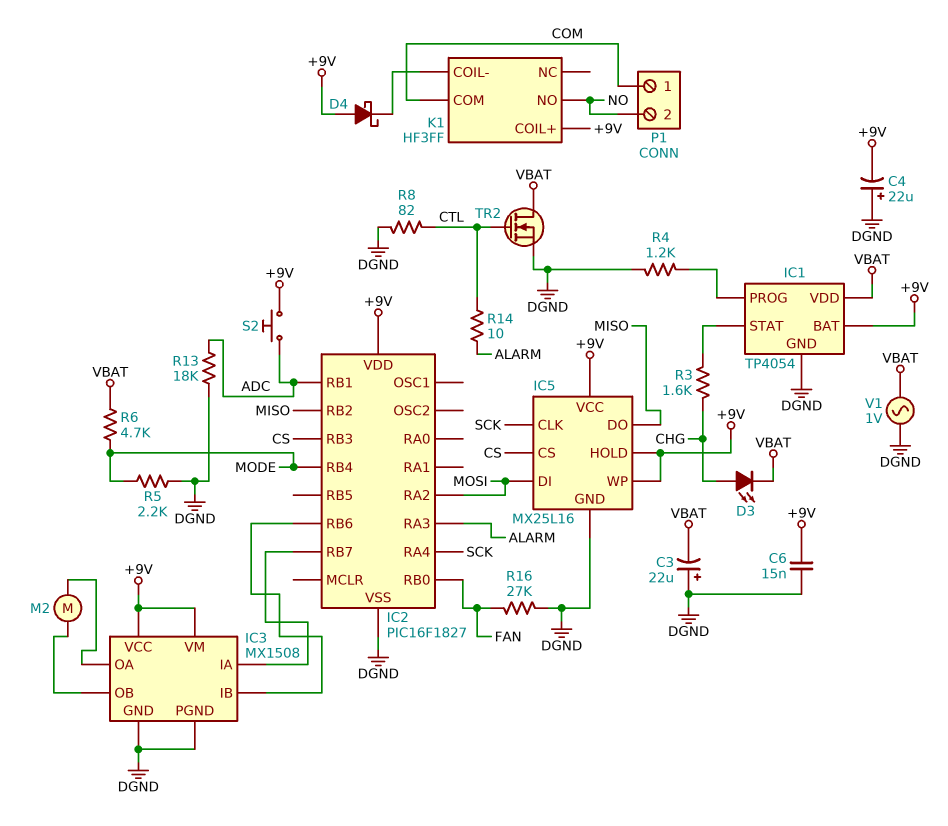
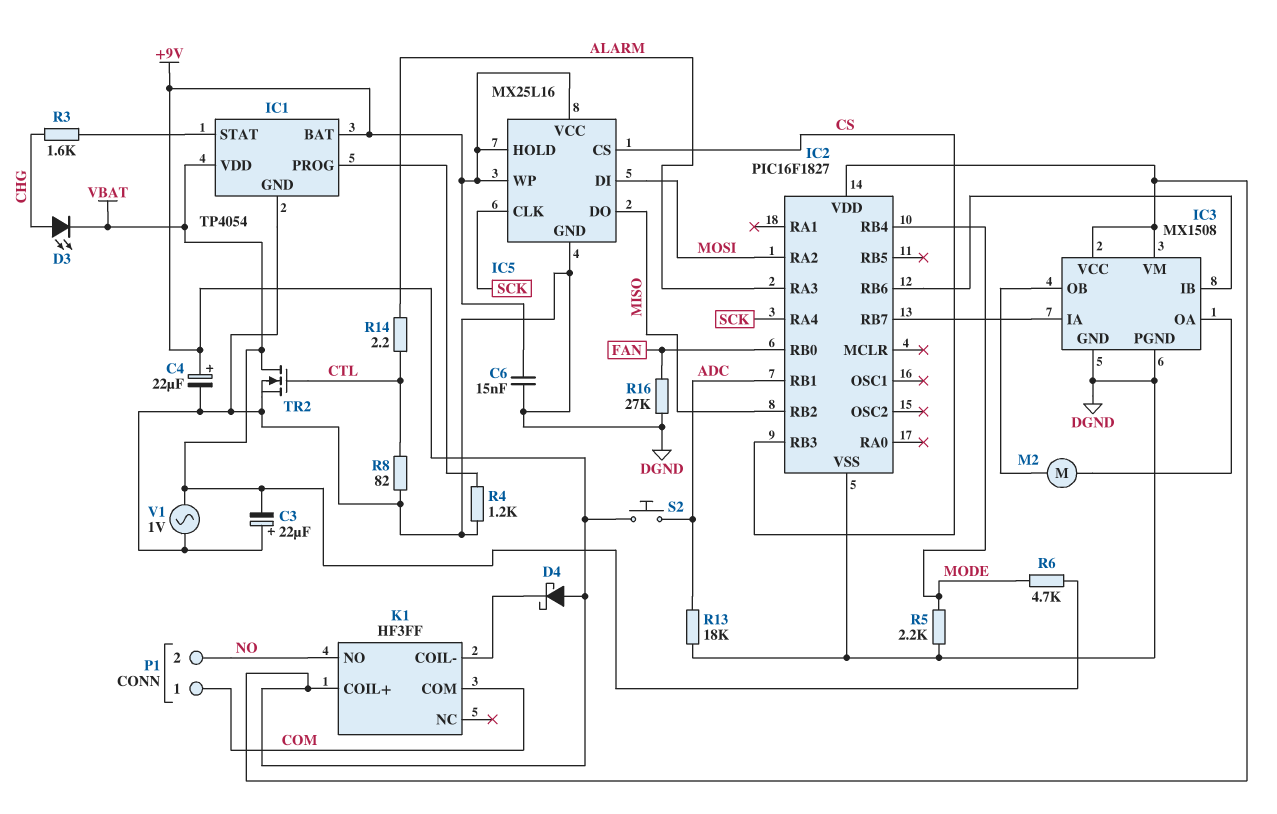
C4: 22uF (plus DGND, minus +9V) -> 22uF (plus +9V, minus DGND)
R14: 10 (ALARM, CTL) -> 2.2 (ALARM, CTL)

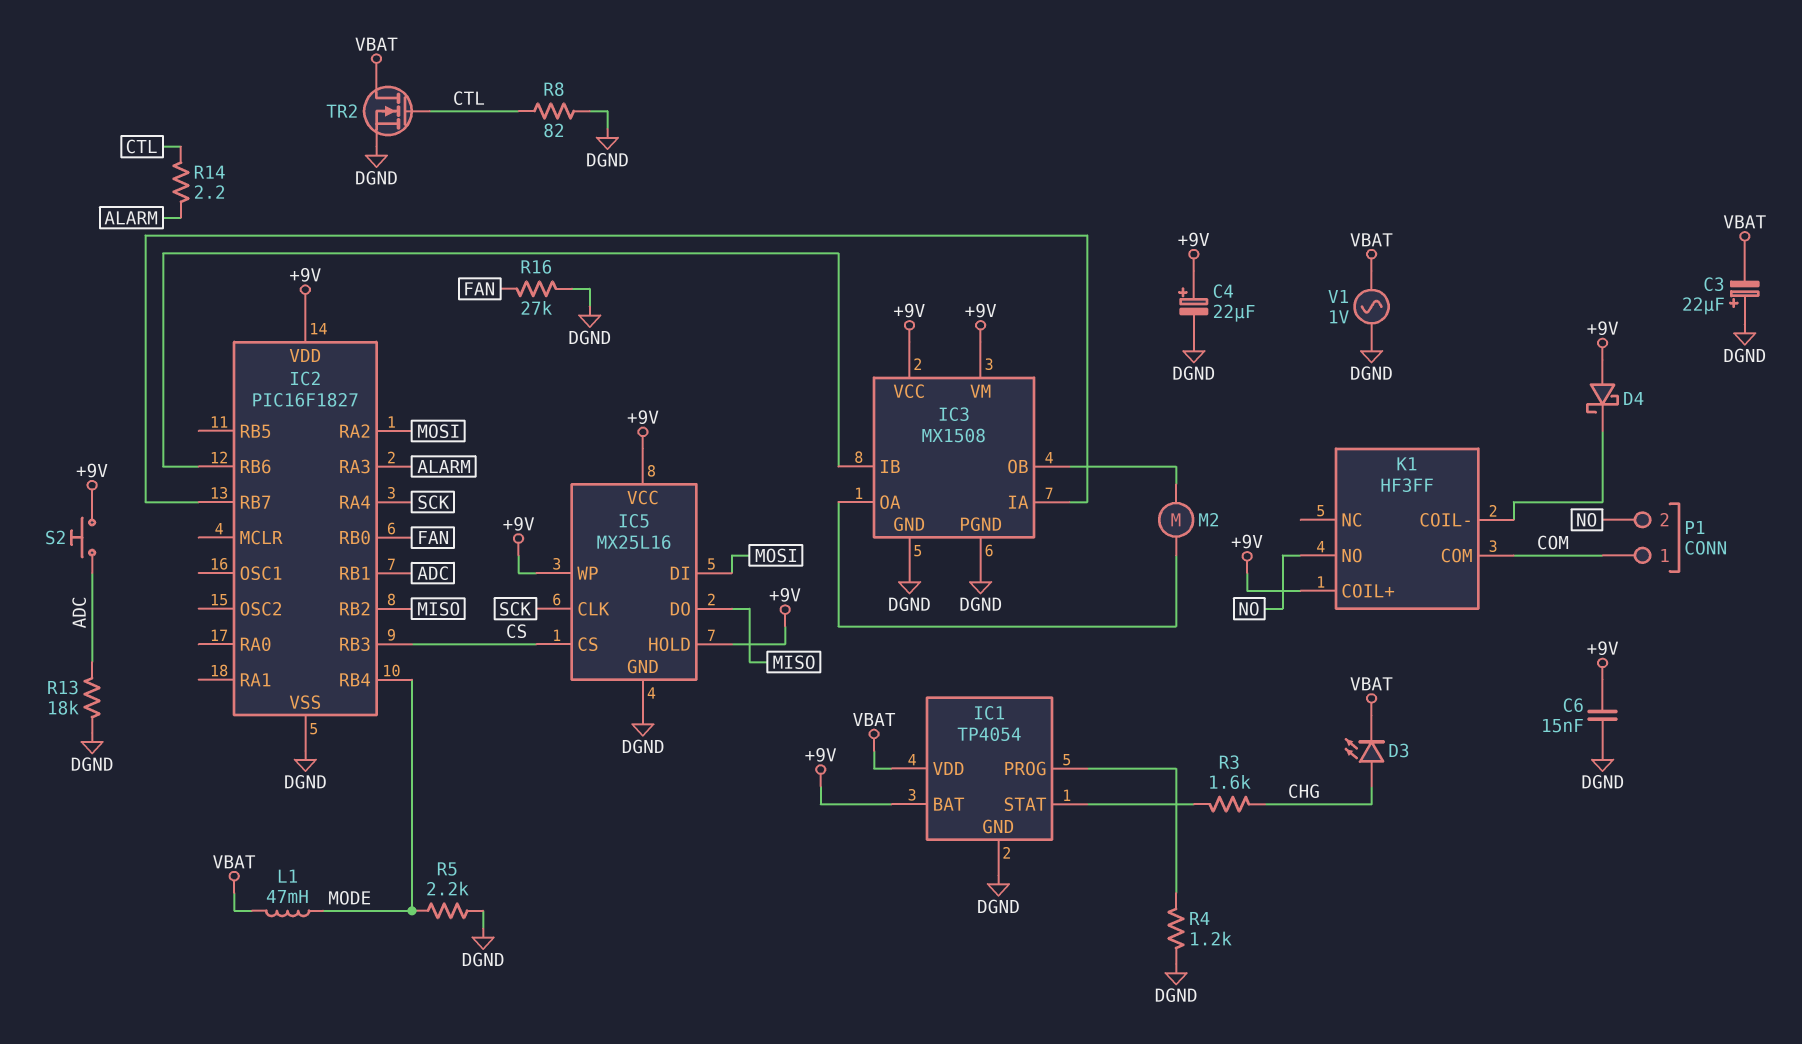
L1: none -> 47mH (MODE, VBAT)
R6: 4.7k (MODE, VBAT) -> none

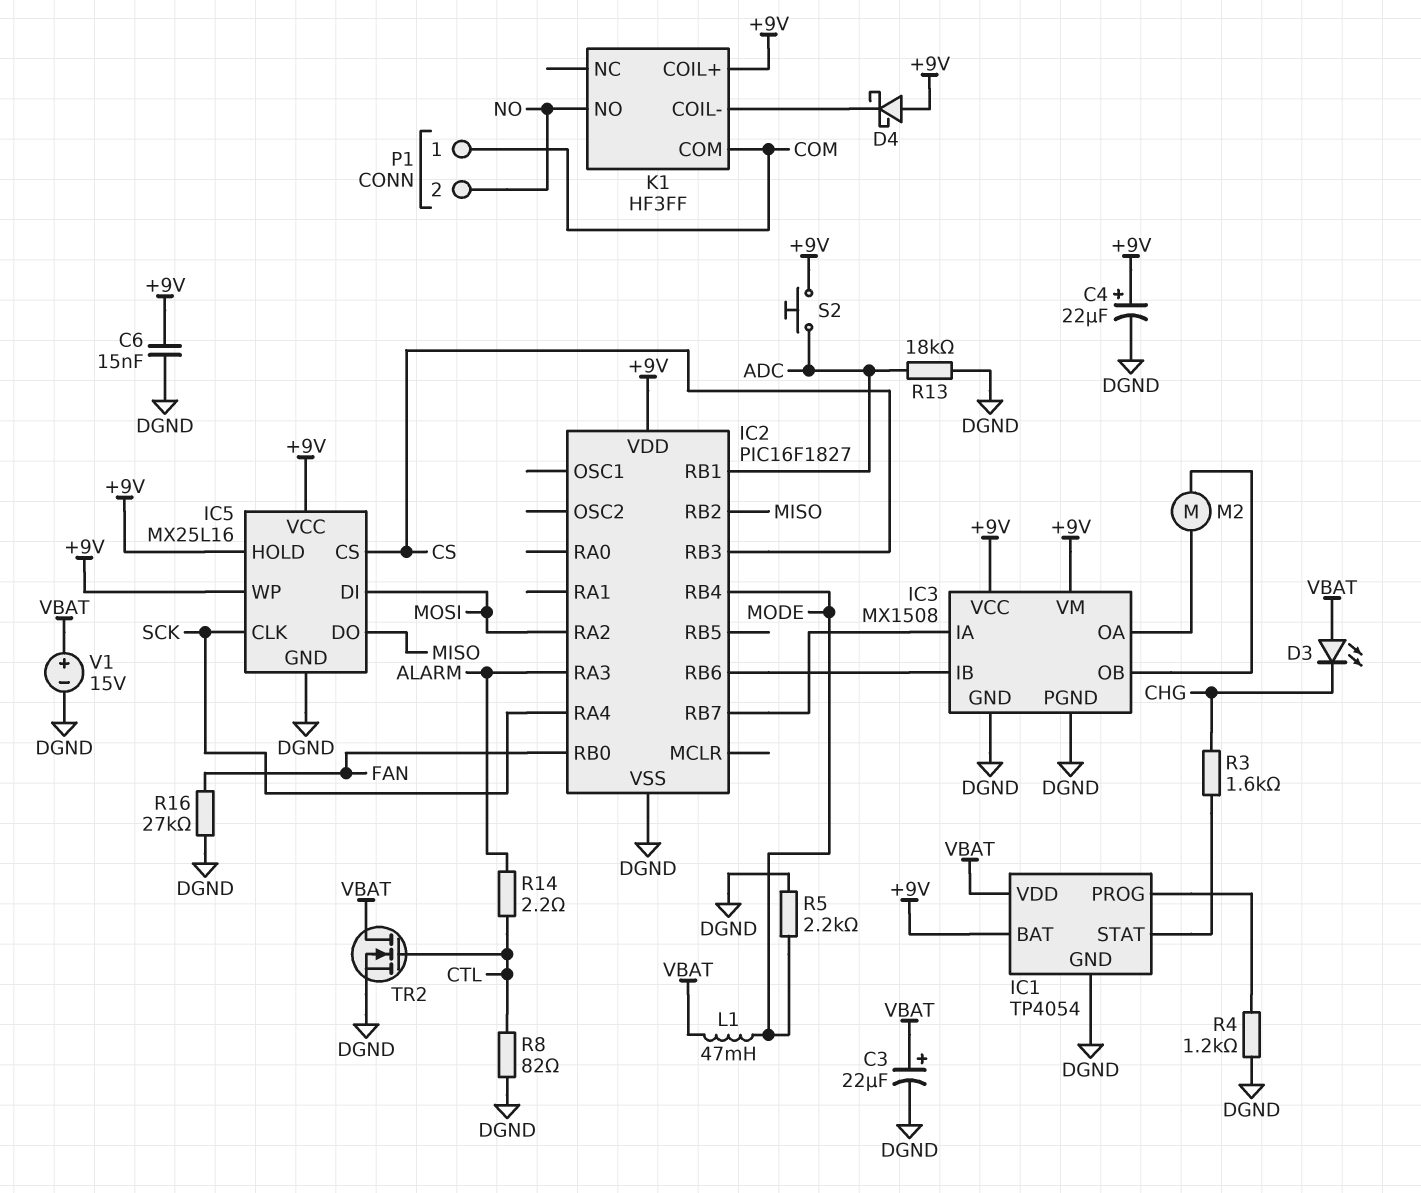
C3: 22uF (plus DGND, minus VBAT) -> 22uF (plus VBAT, minus DGND)
D3: LED (A CHG, K VBAT) -> LED (A VBAT, K CHG)
V1: AC 1V (DGND, VBAT) -> 15V (plus VBAT, minus DGND)

